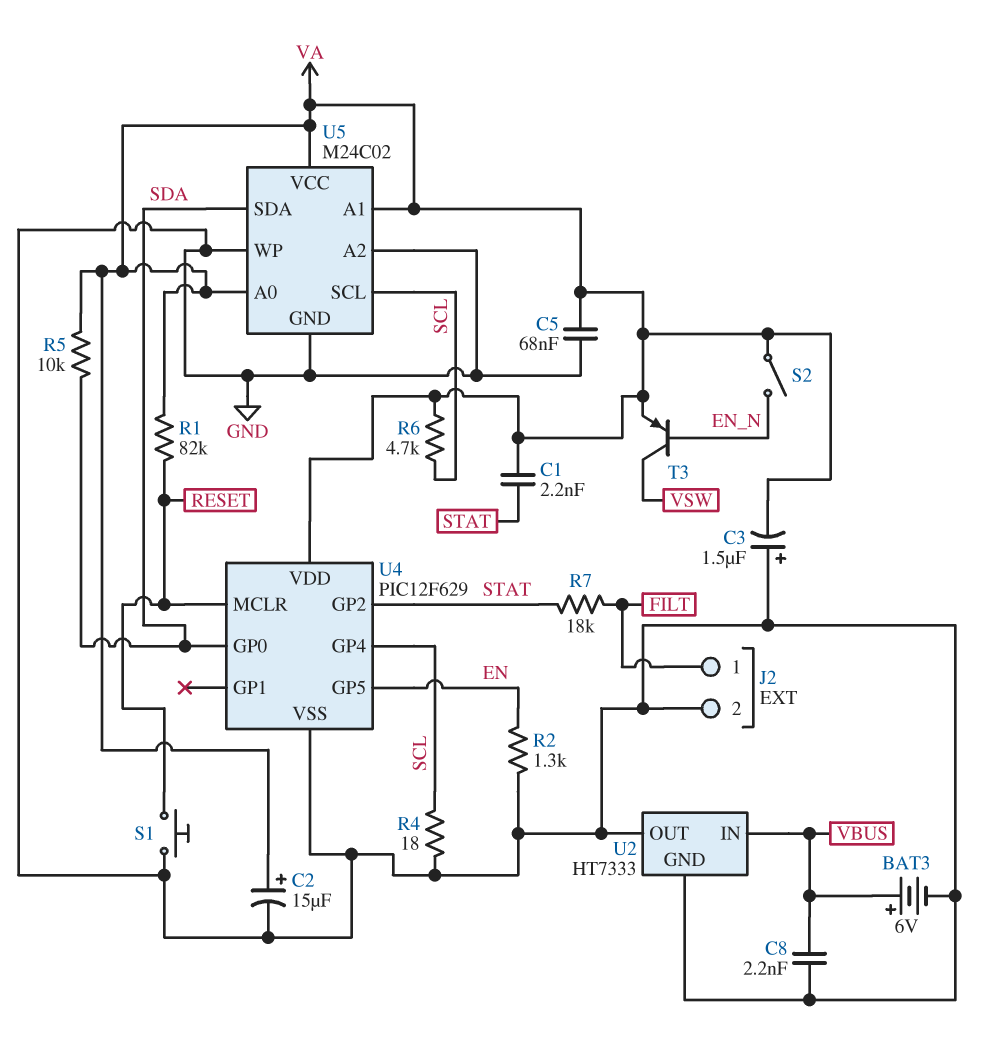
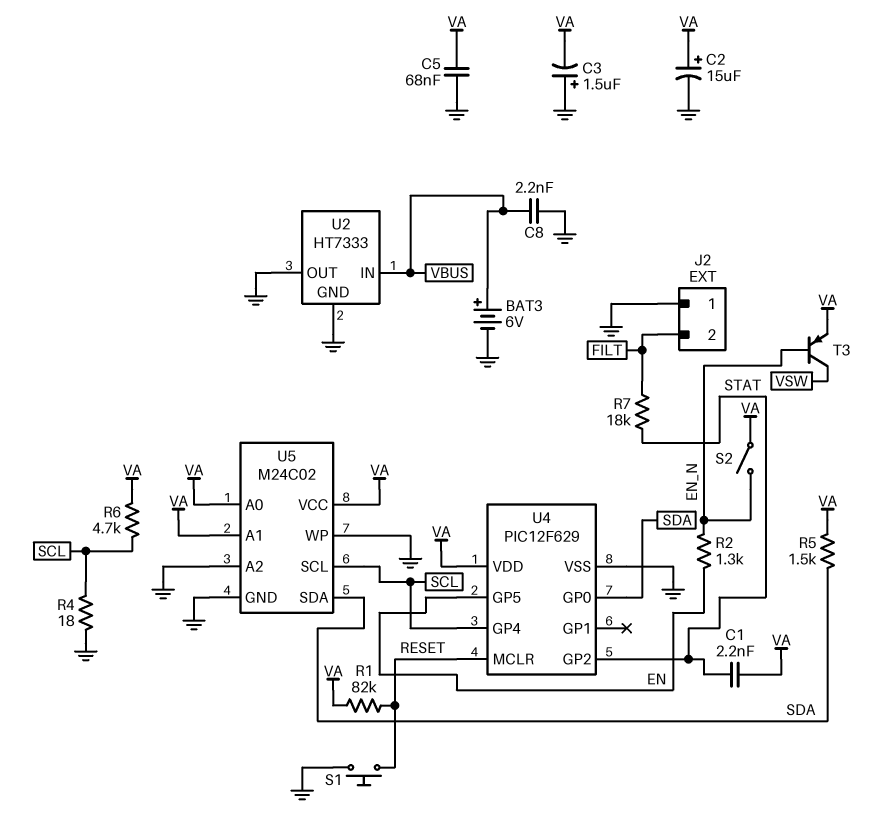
J2 pin 1: FILT -> GND
J2 pin 2: GND -> FILT
R2: 1.3k (EN, GND) -> 1.3k (EN, EN_N)
R5: 10k (SDA, VA) -> 1.5k (SDA, VA)

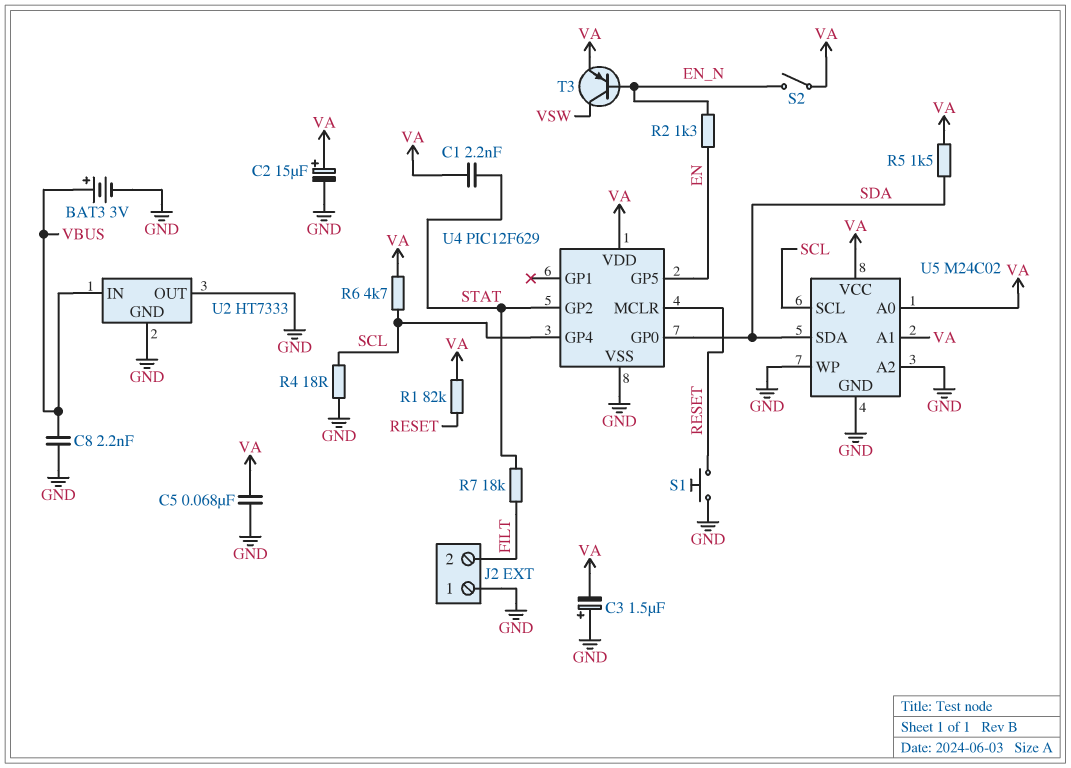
BAT3: 6V (plus VBUS, minus GND) -> 3V (plus VBUS, minus GND)

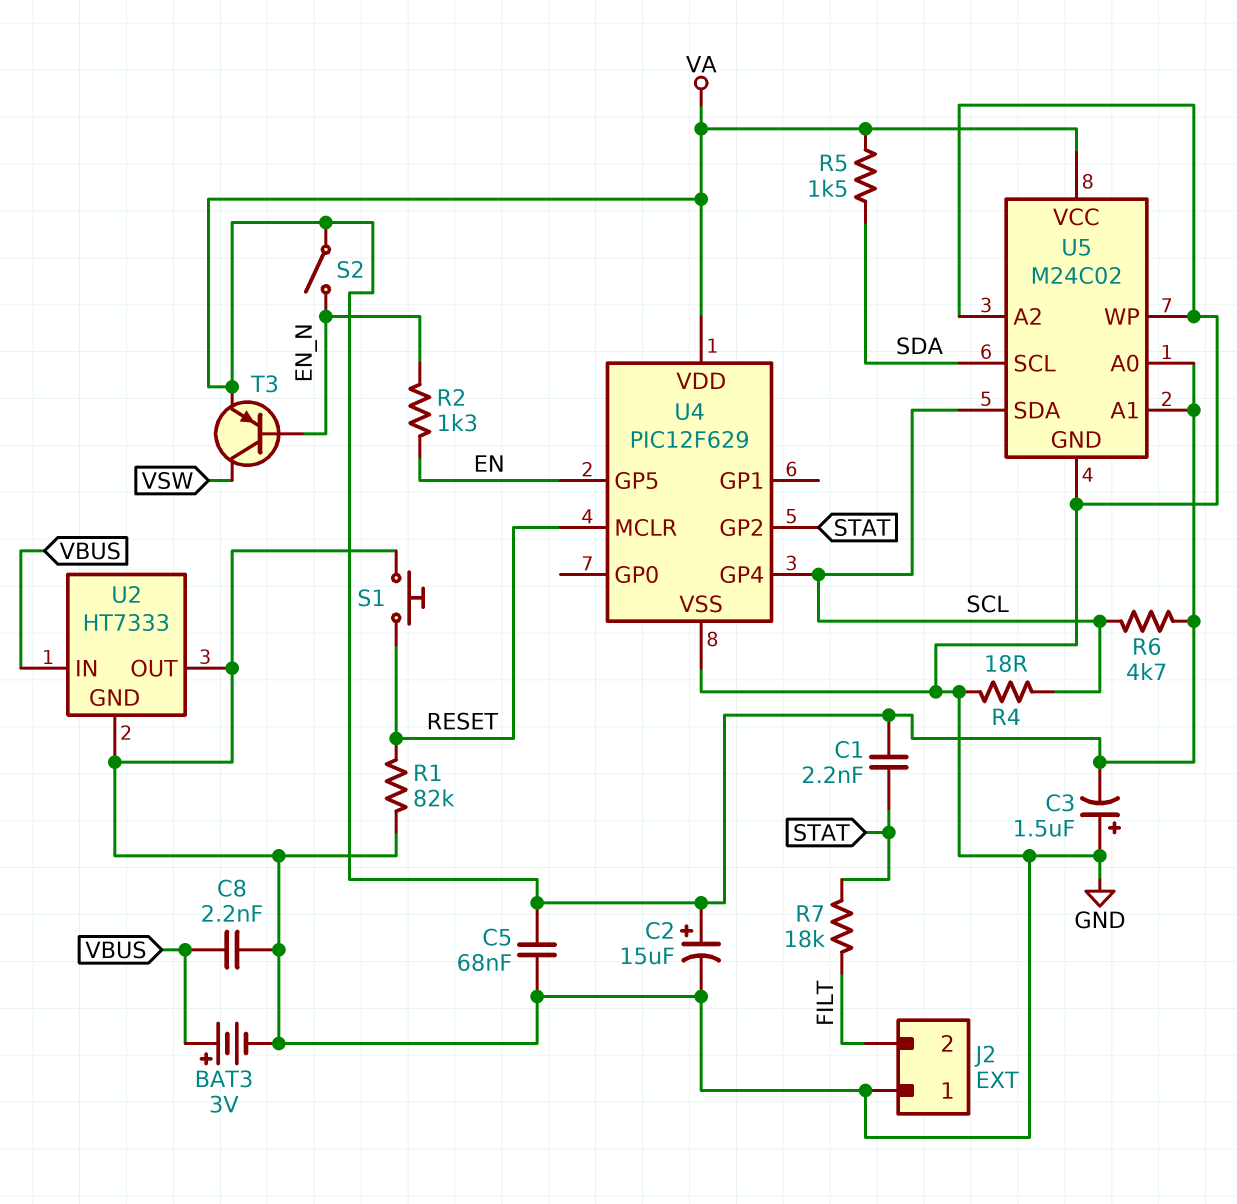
R1: 82k (RESET, VA) -> 82k (GND, RESET)
U4 pin GP0: SDA -> none
U5 pin SCL: SCL -> SDA
U5 pin SDA: SDA -> SCL

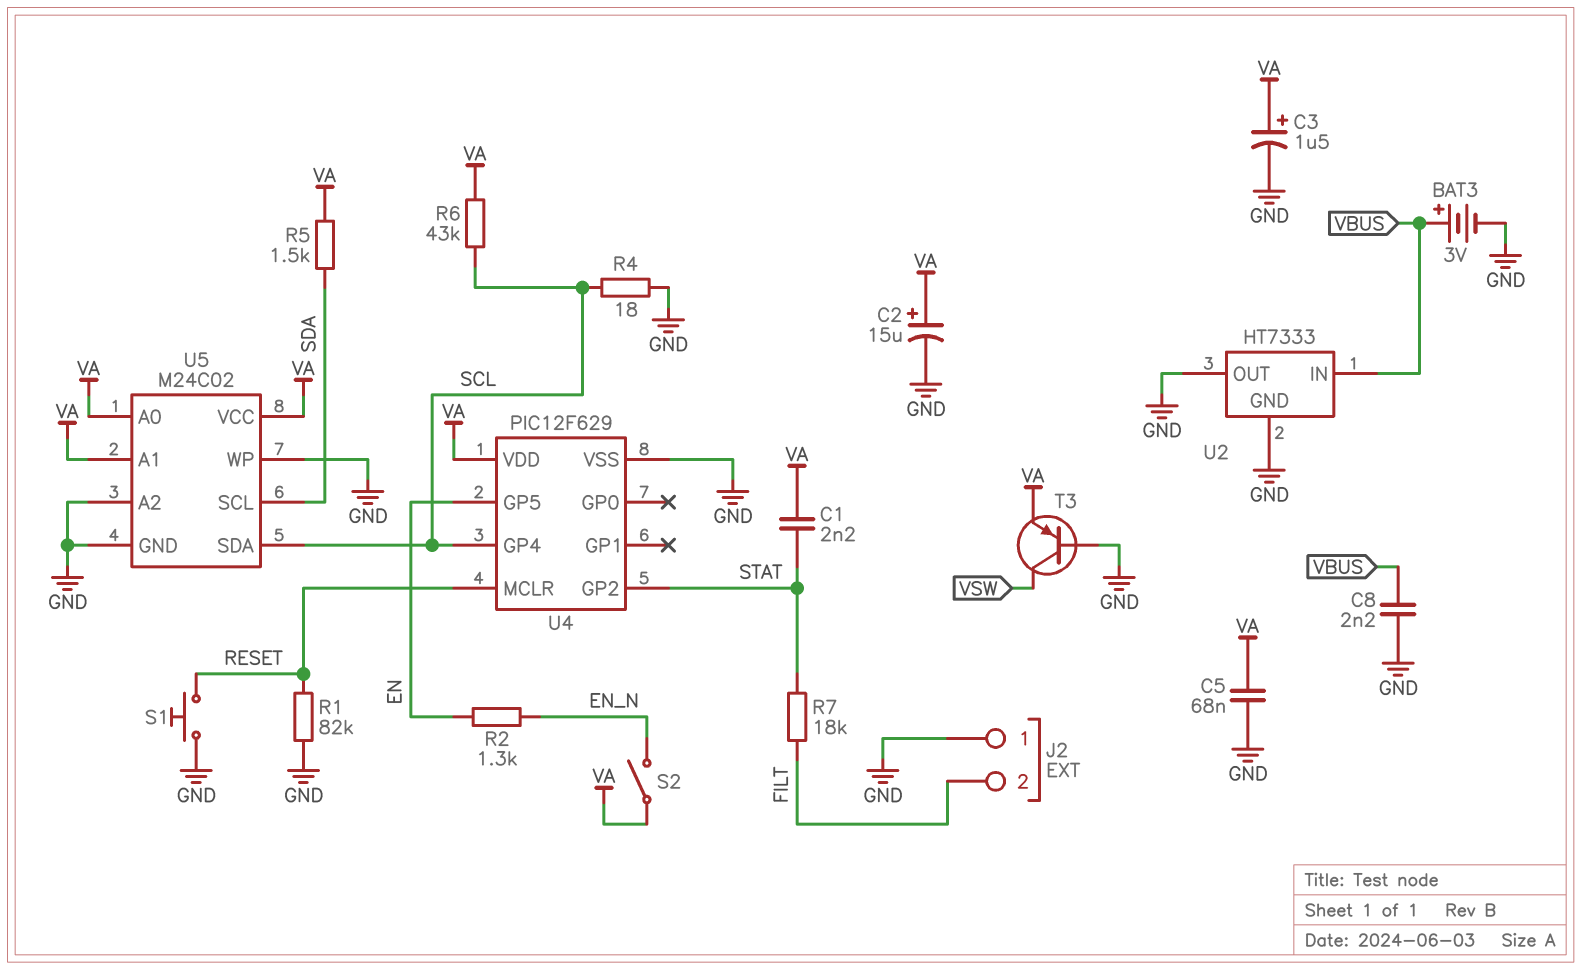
C3: 1.5uF (plus GND, minus VA) -> 1.5uF (plus VA, minus GND)
R6: 4.7k (SCL, VA) -> 43k (SCL, VA)
T3: PNP (B EN_N, C VSW, E VA) -> PNP (B GND, C VSW, E VA)

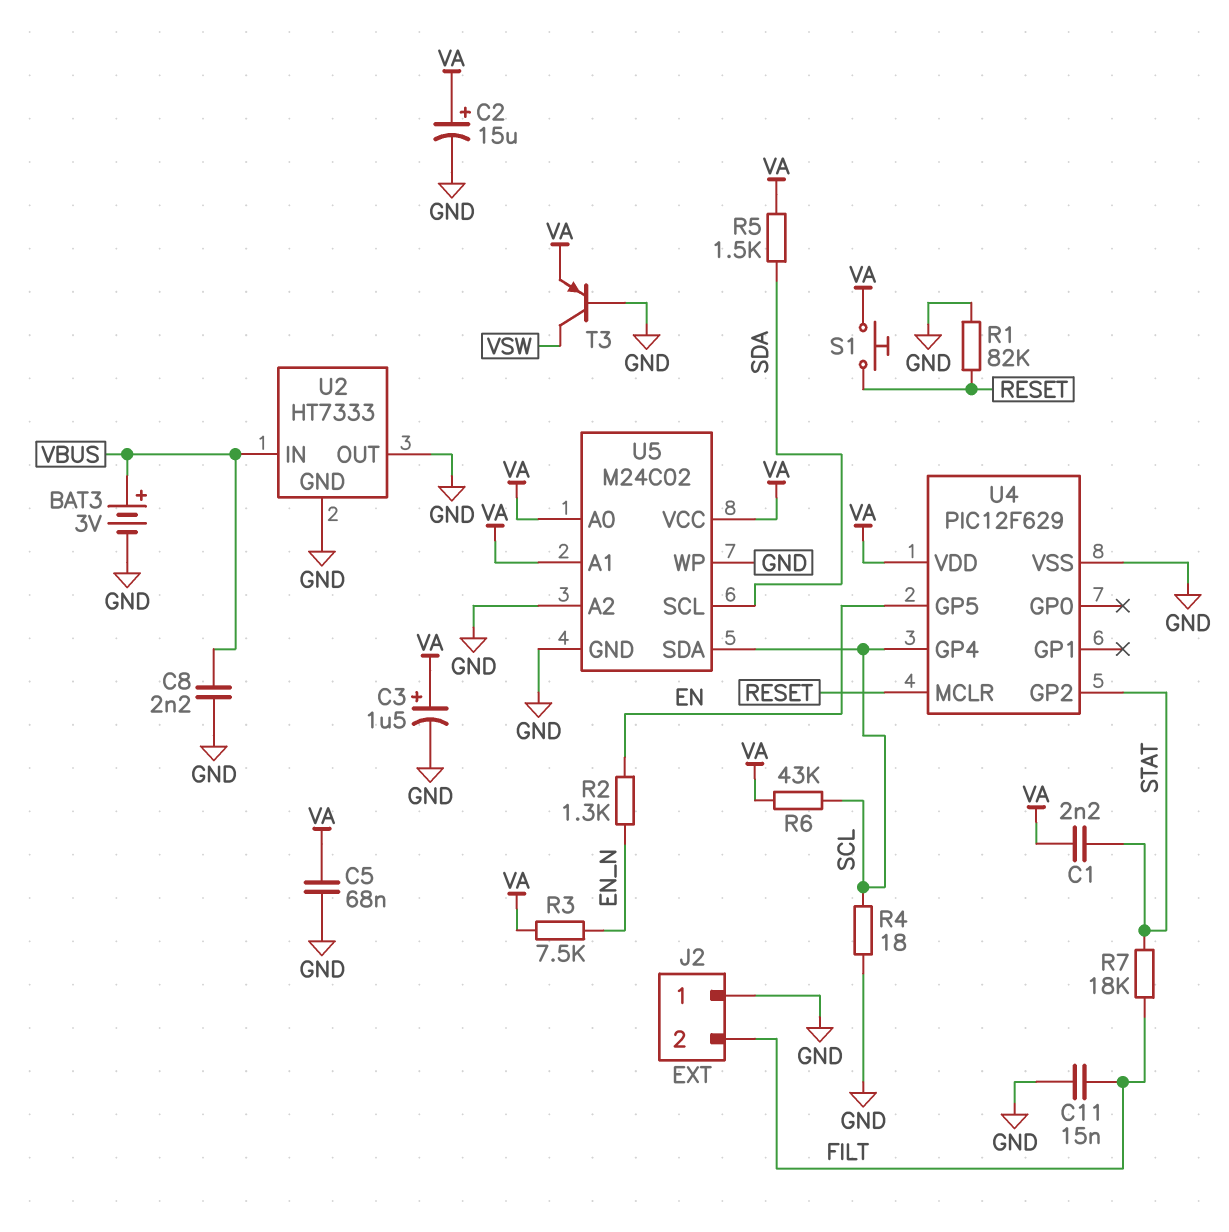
C11: none -> 15nF (FILT, GND)
R3: none -> 7.5k (EN_N, VA)
S1: button (GND, RESET) -> button (RESET, VA)
S2: switch (EN_N, VA) -> none

